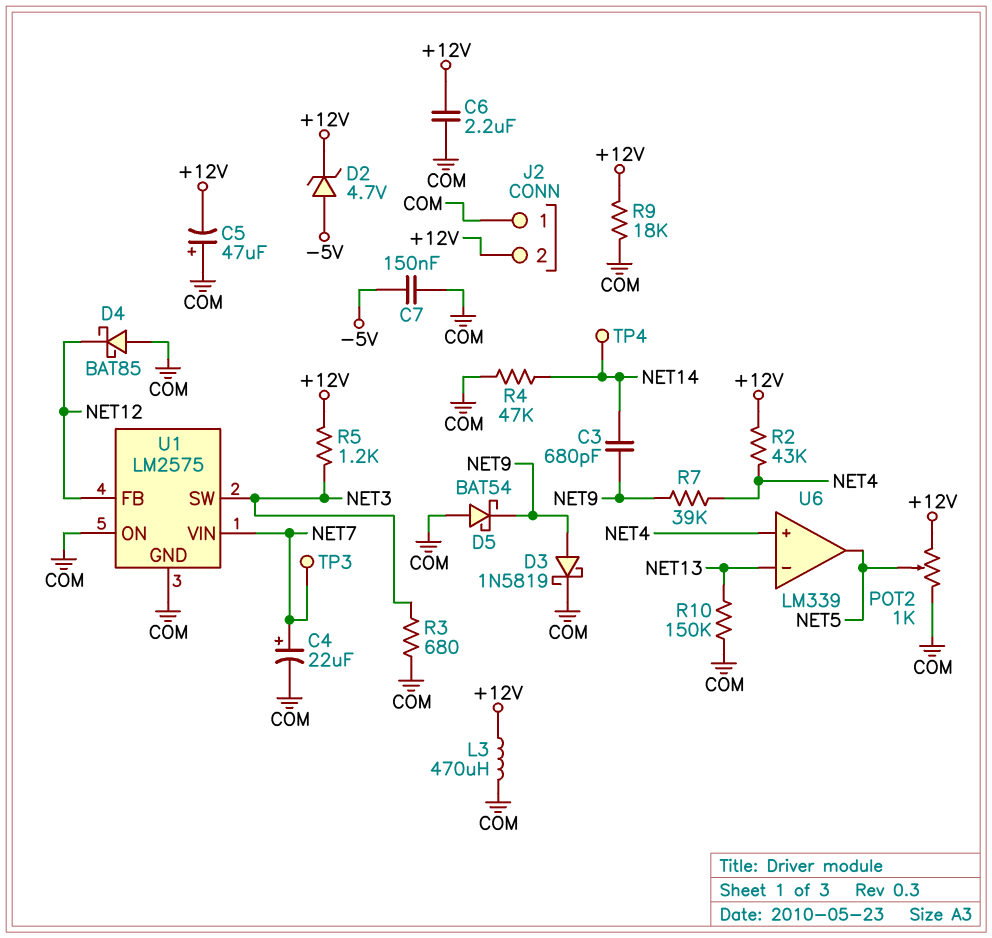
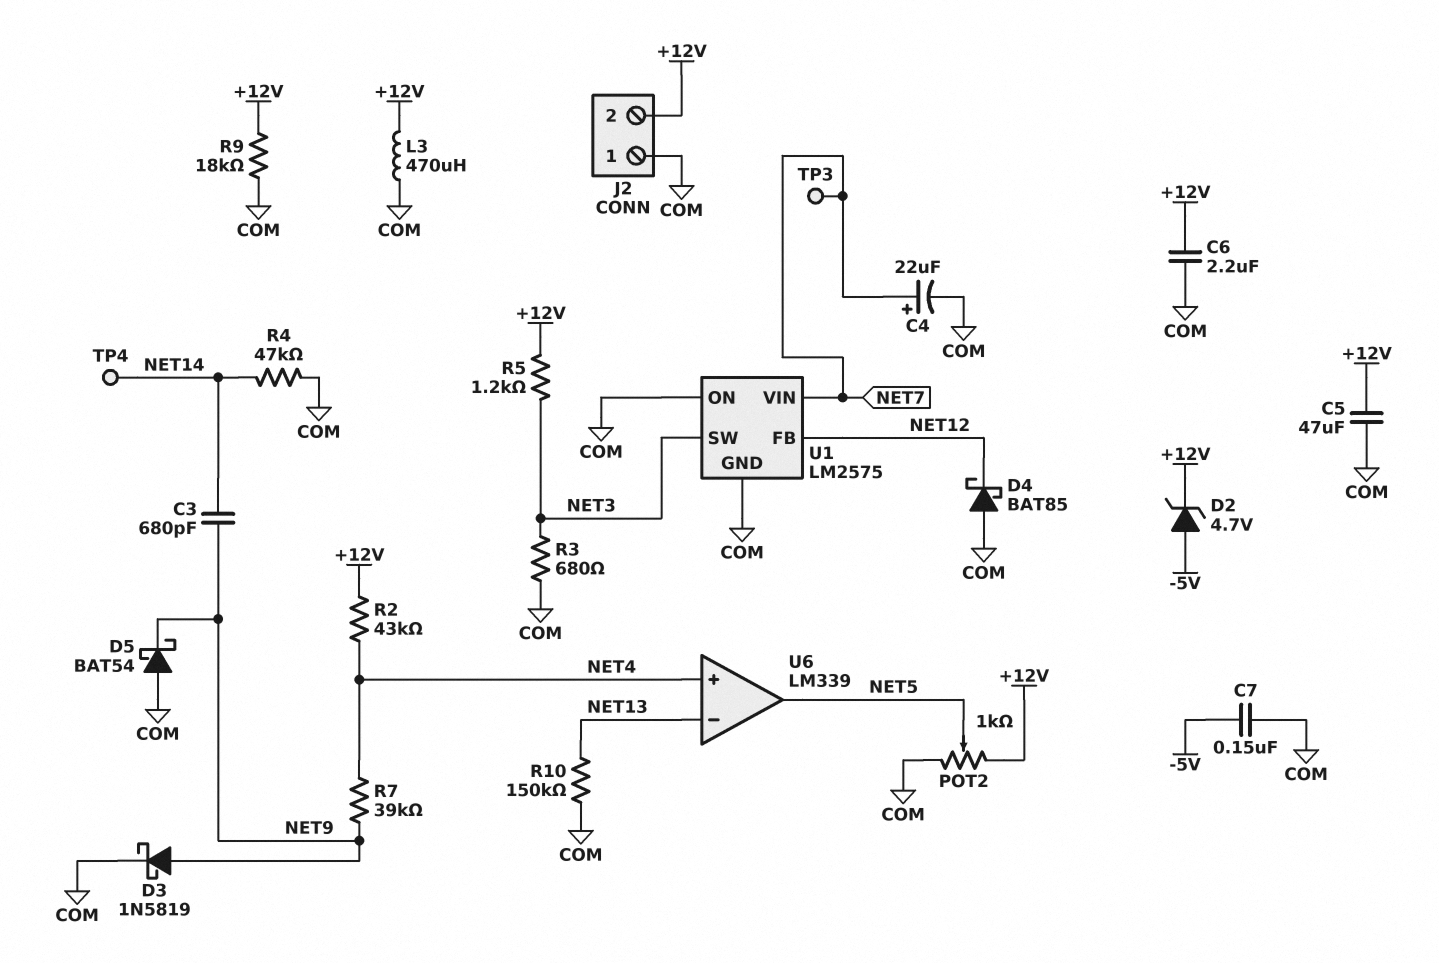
C5: 47uF (plus COM, minus +12V) -> 47uF (+12V, COM)

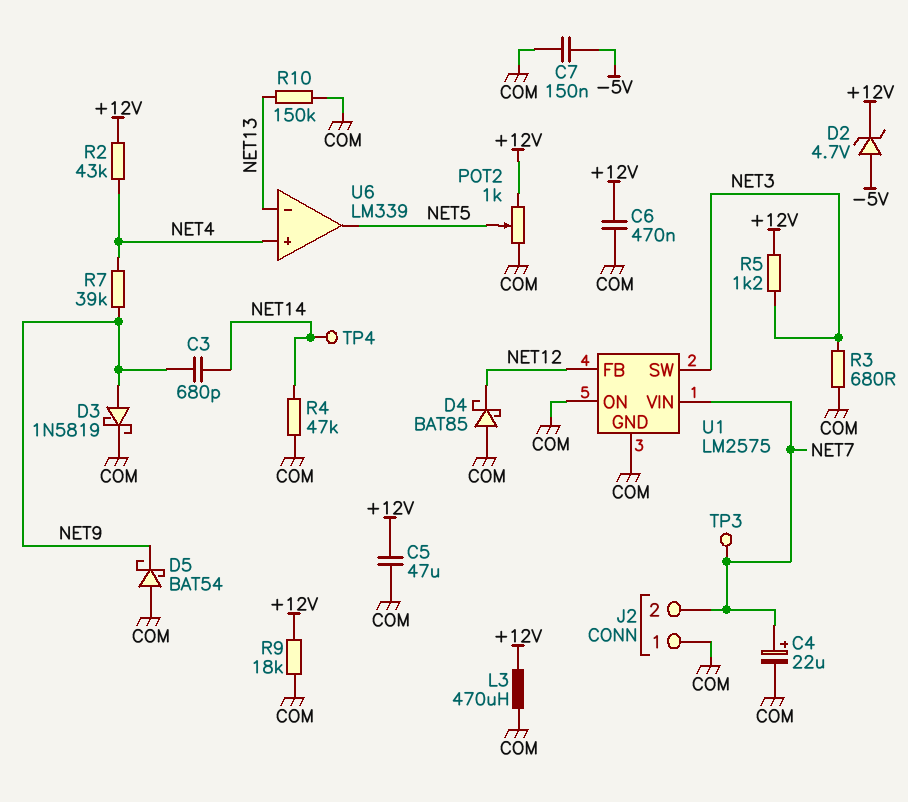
C6: 2.2uF (+12V, COM) -> 470nF (+12V, COM)
J2 pin 2: +12V -> NET7

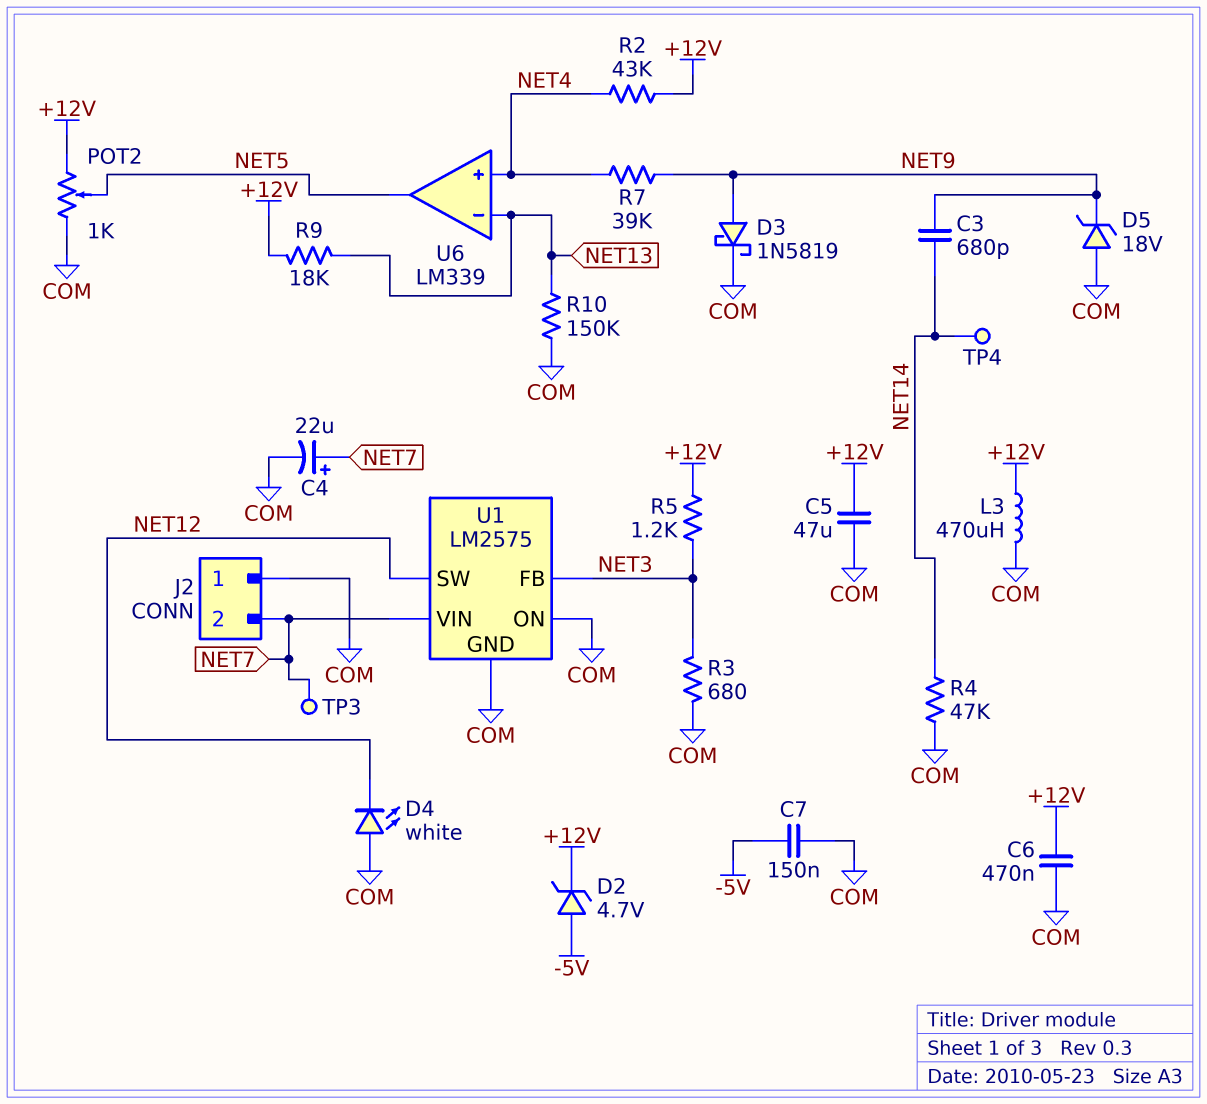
D4: schottky BAT85 (A COM, K NET12) -> LED white (A COM, K NET12)
D5: schottky BAT54 (A COM, K NET9) -> zener 18V (A COM, K NET9)
R9: 18k (+12V, COM) -> 18k (+12V, NET13)
U1 pin FB: NET12 -> NET3
U1 pin SW: NET3 -> NET12

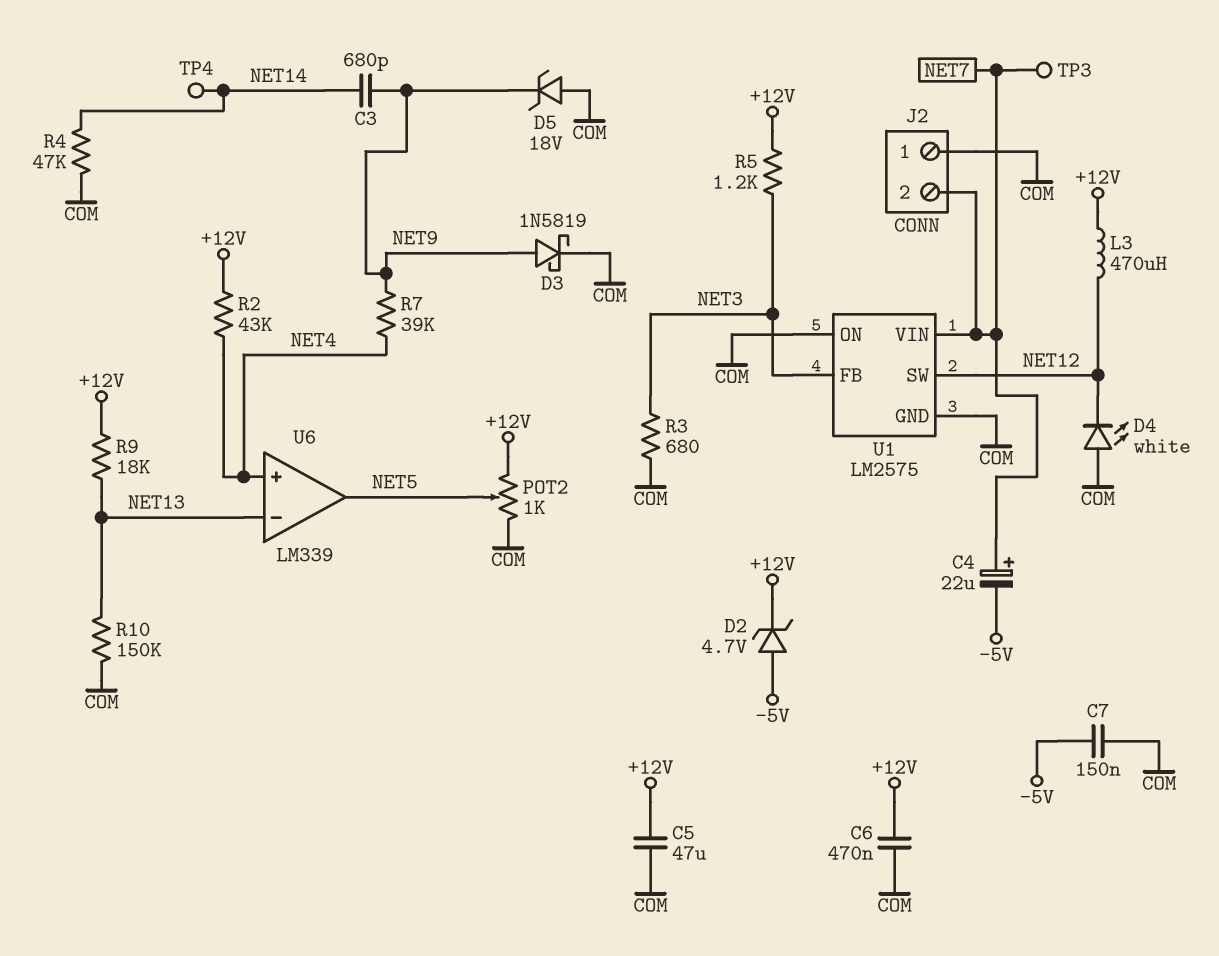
C4: 22uF (plus NET7, minus COM) -> 22uF (plus NET7, minus -5V)
L3: 470uH (+12V, COM) -> 470uH (+12V, NET12)

